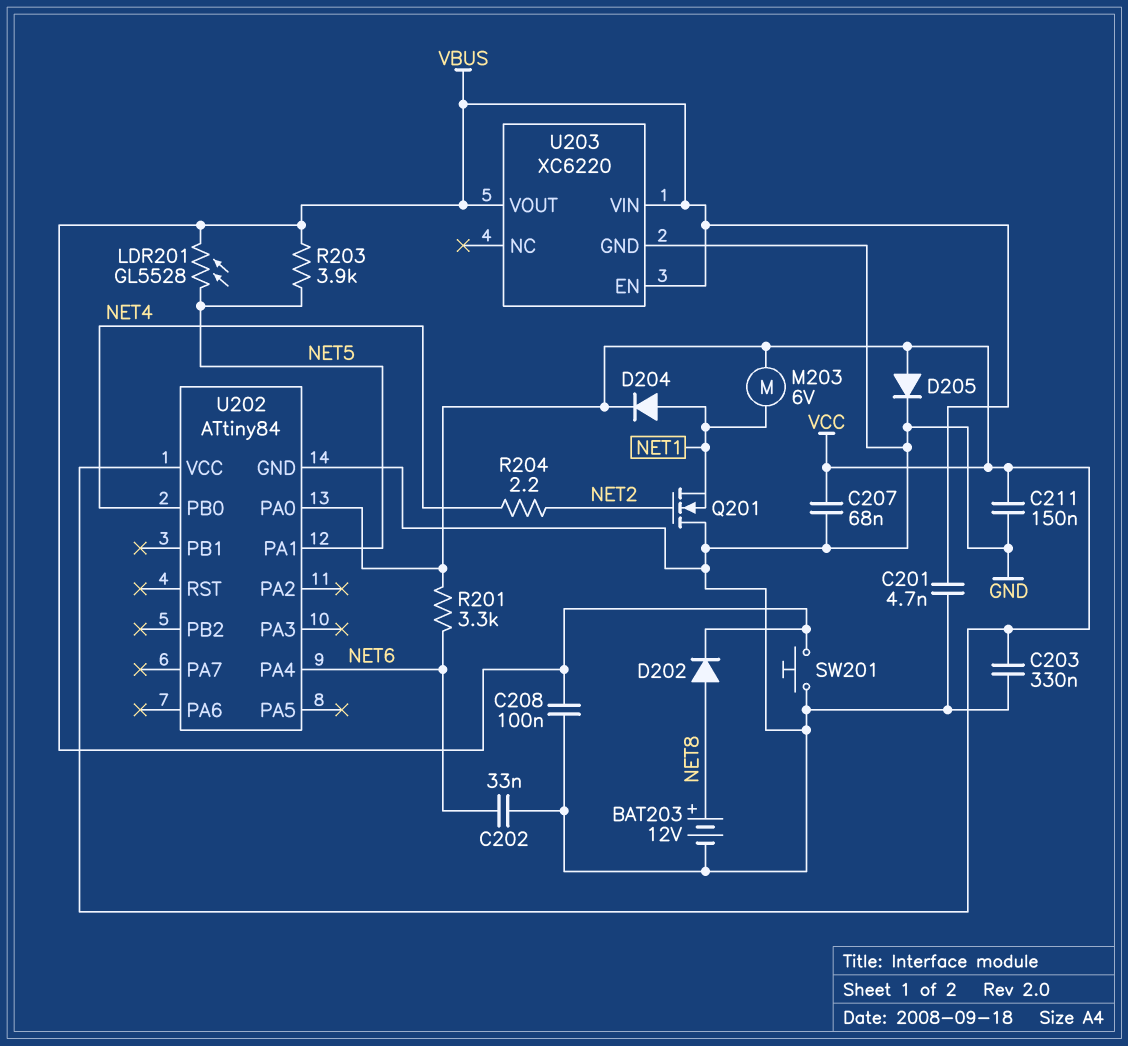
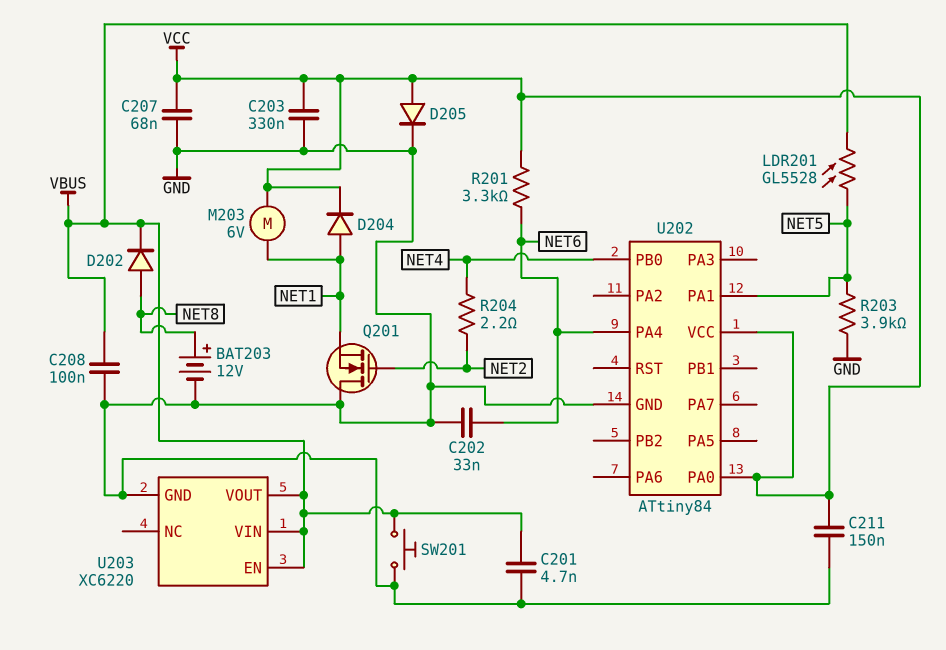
R203: 3.9k (NET5, VBUS) -> 3.9k (GND, NET5)

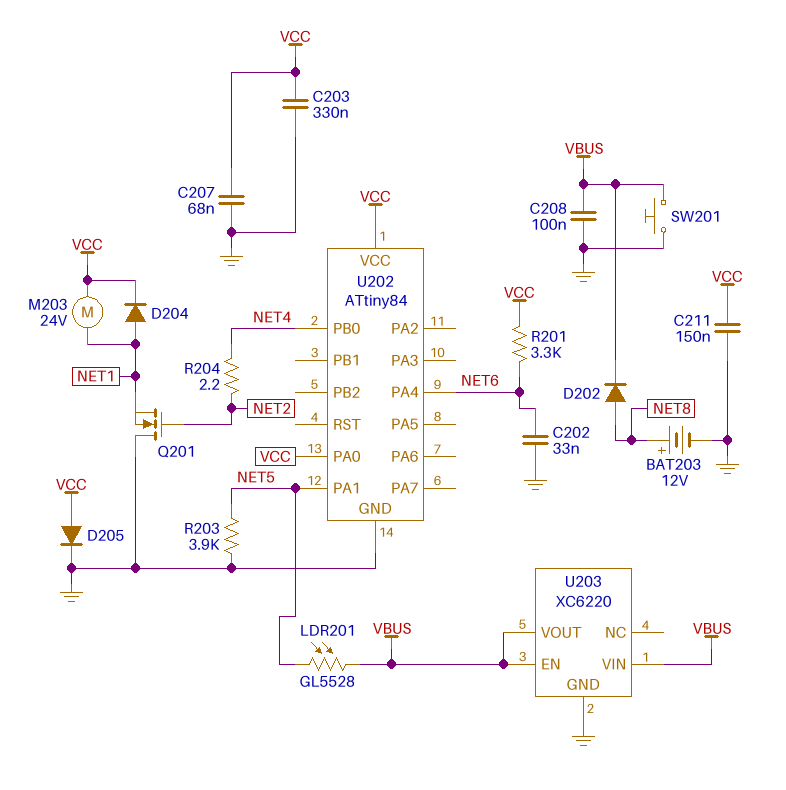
C201: 4.7nF (GND, VBUS) -> none
M203: motor 6V (NET1, VCC) -> motor 24V (NET1, VCC)

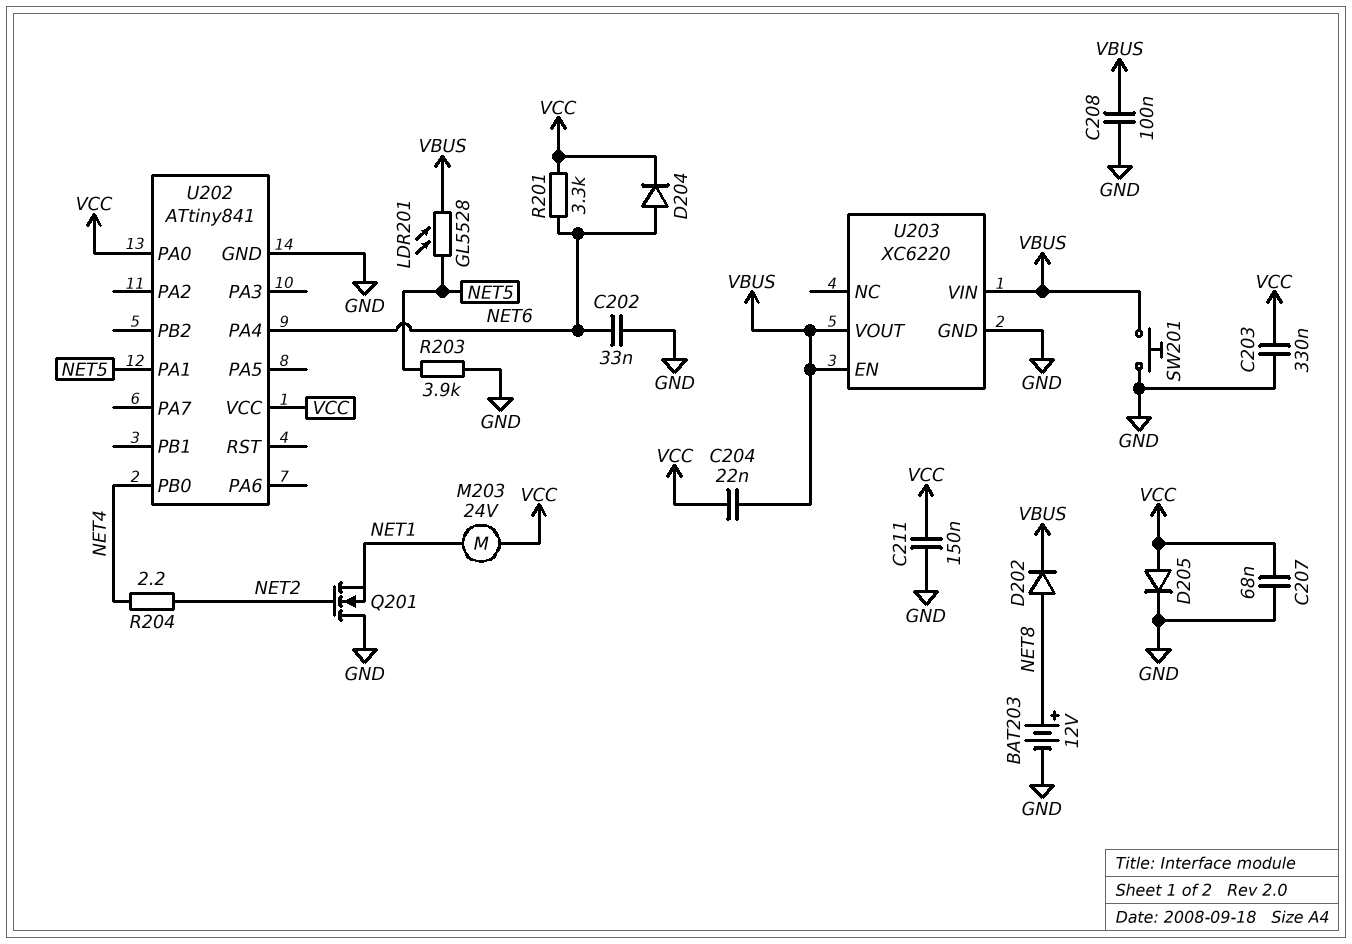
C204: none -> 22nF (VBUS, VCC)
D204: diode (A NET1, K VCC) -> diode (A NET6, K VCC)
U202: ATtiny84 -> ATtiny841

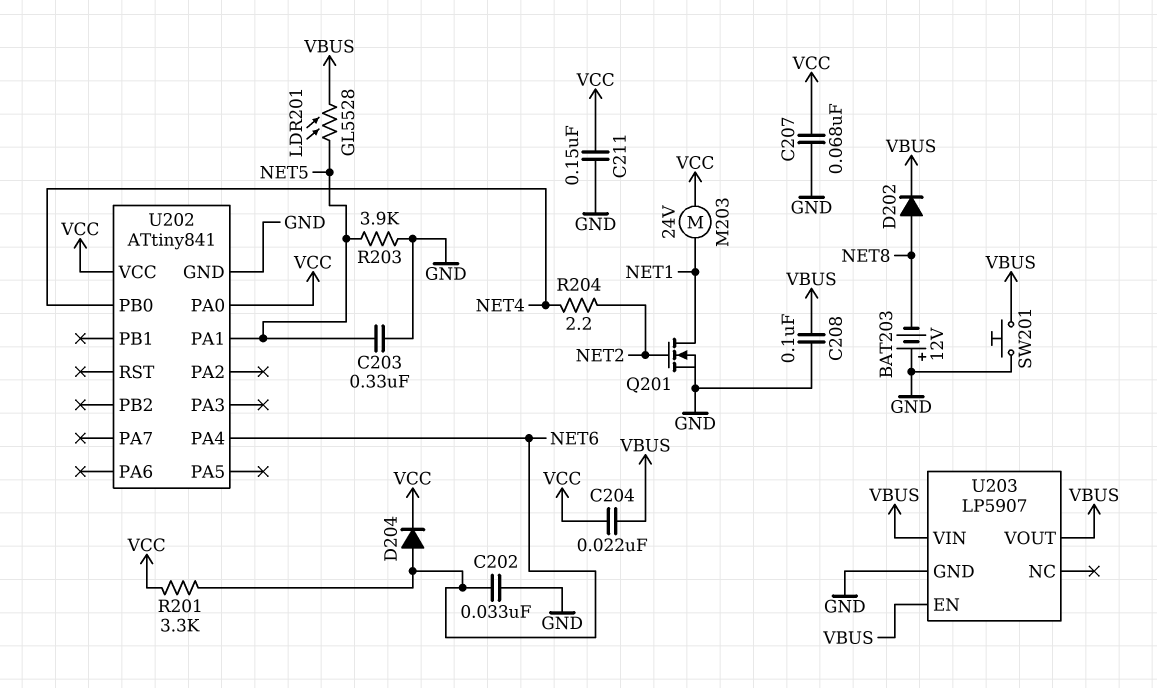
BAT203: 12V (plus NET8, minus GND) -> 12V (plus GND, minus NET8)
C203: 330nF (GND, VCC) -> 330nF (GND, NET5)
D205: diode (A VCC, K GND) -> none
Q201: NMOS (G NET2, D GND, S NET1) -> NMOS (G NET2, D NET1, S GND)
U203: XC6220 -> LP5907

